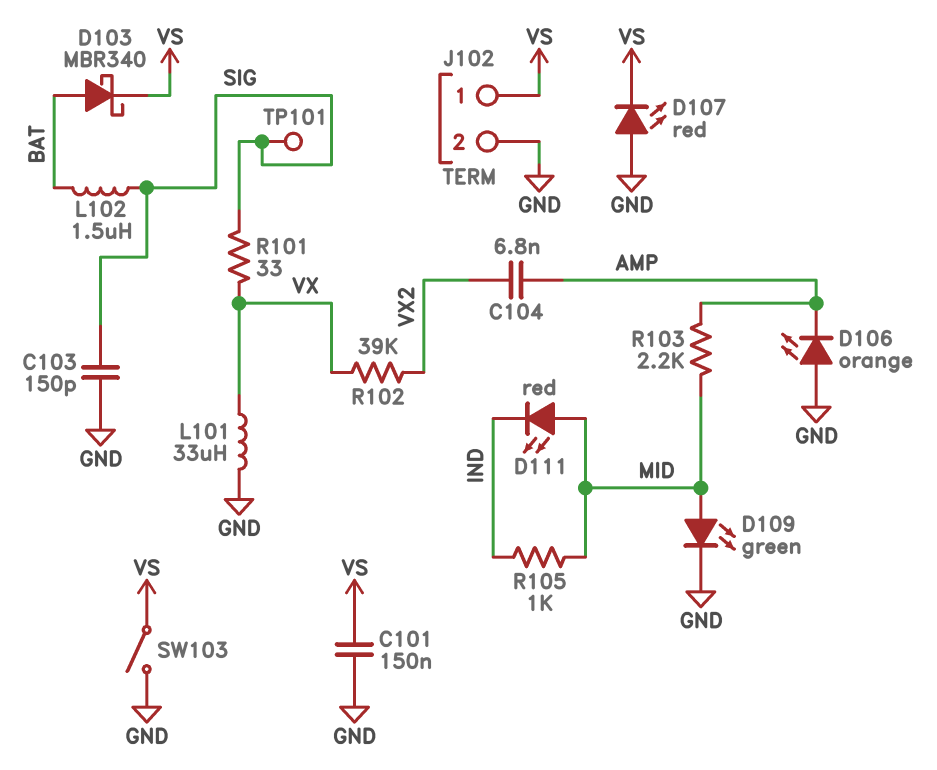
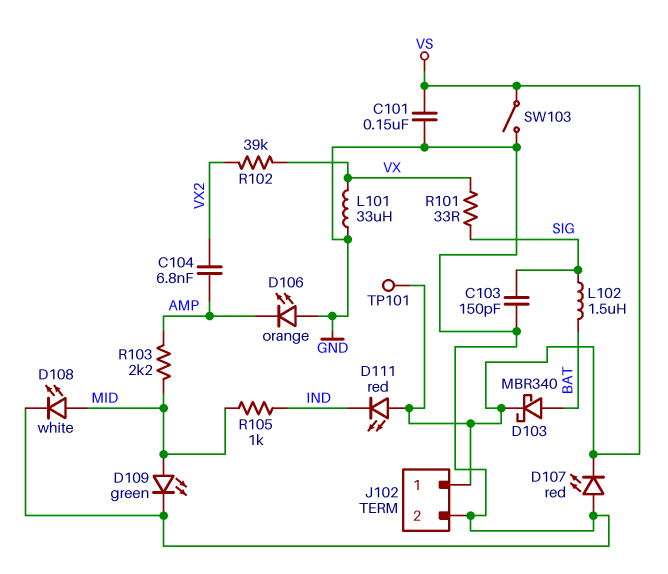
D108: none -> LED white (A MID, K GND)
D111: LED red (A MID, K IND) -> LED red (A VS, K IND)
TP101: test point (SIG) -> test point (VS)

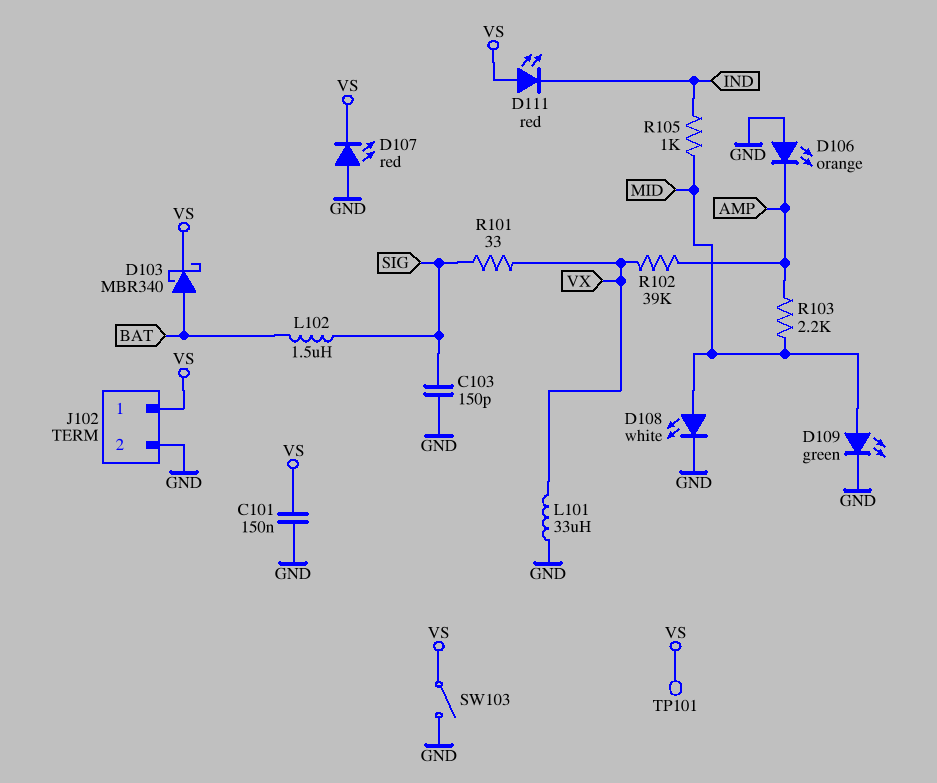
C104: 6.8nF (AMP, VX2) -> none
R102: 39k (VX, VX2) -> 39k (AMP, VX)

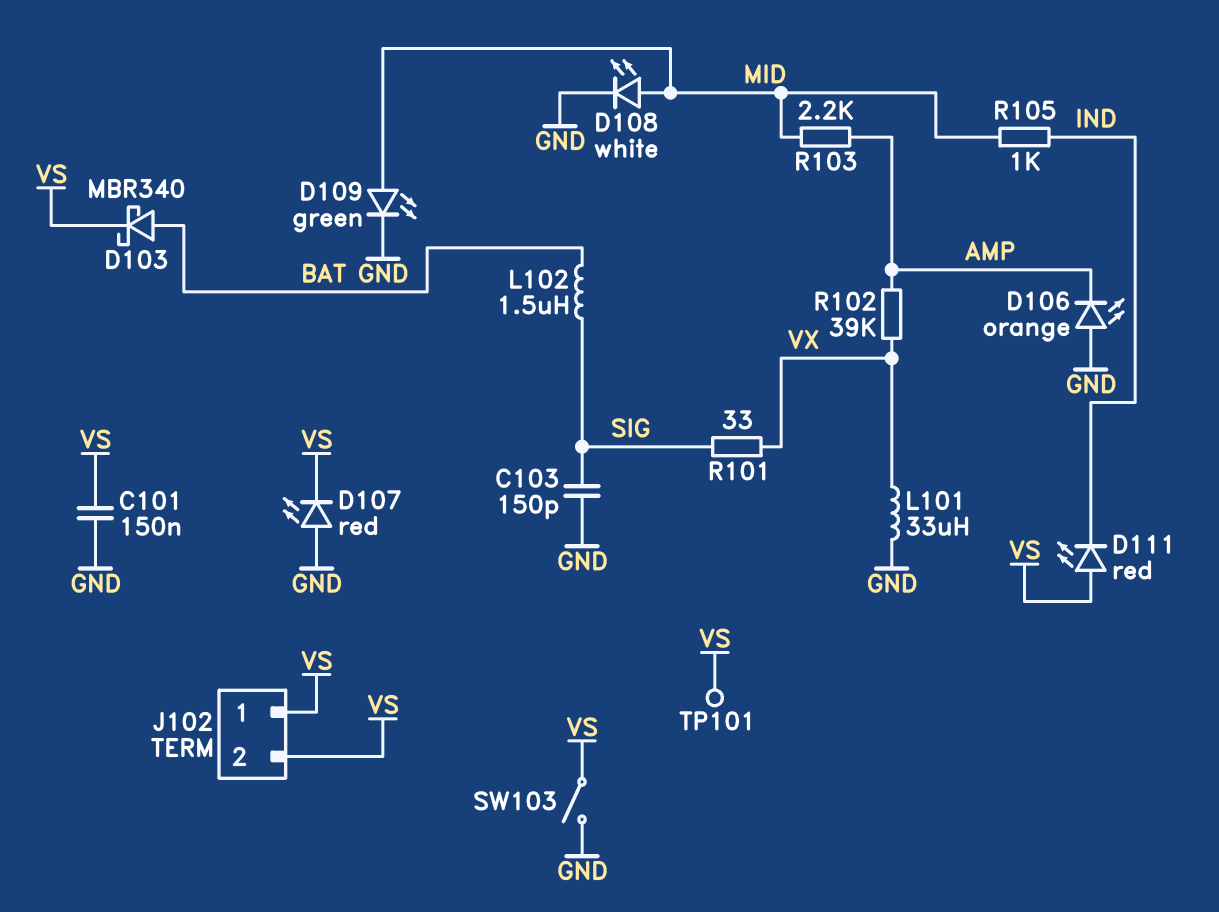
J102 pin 2: GND -> VS

